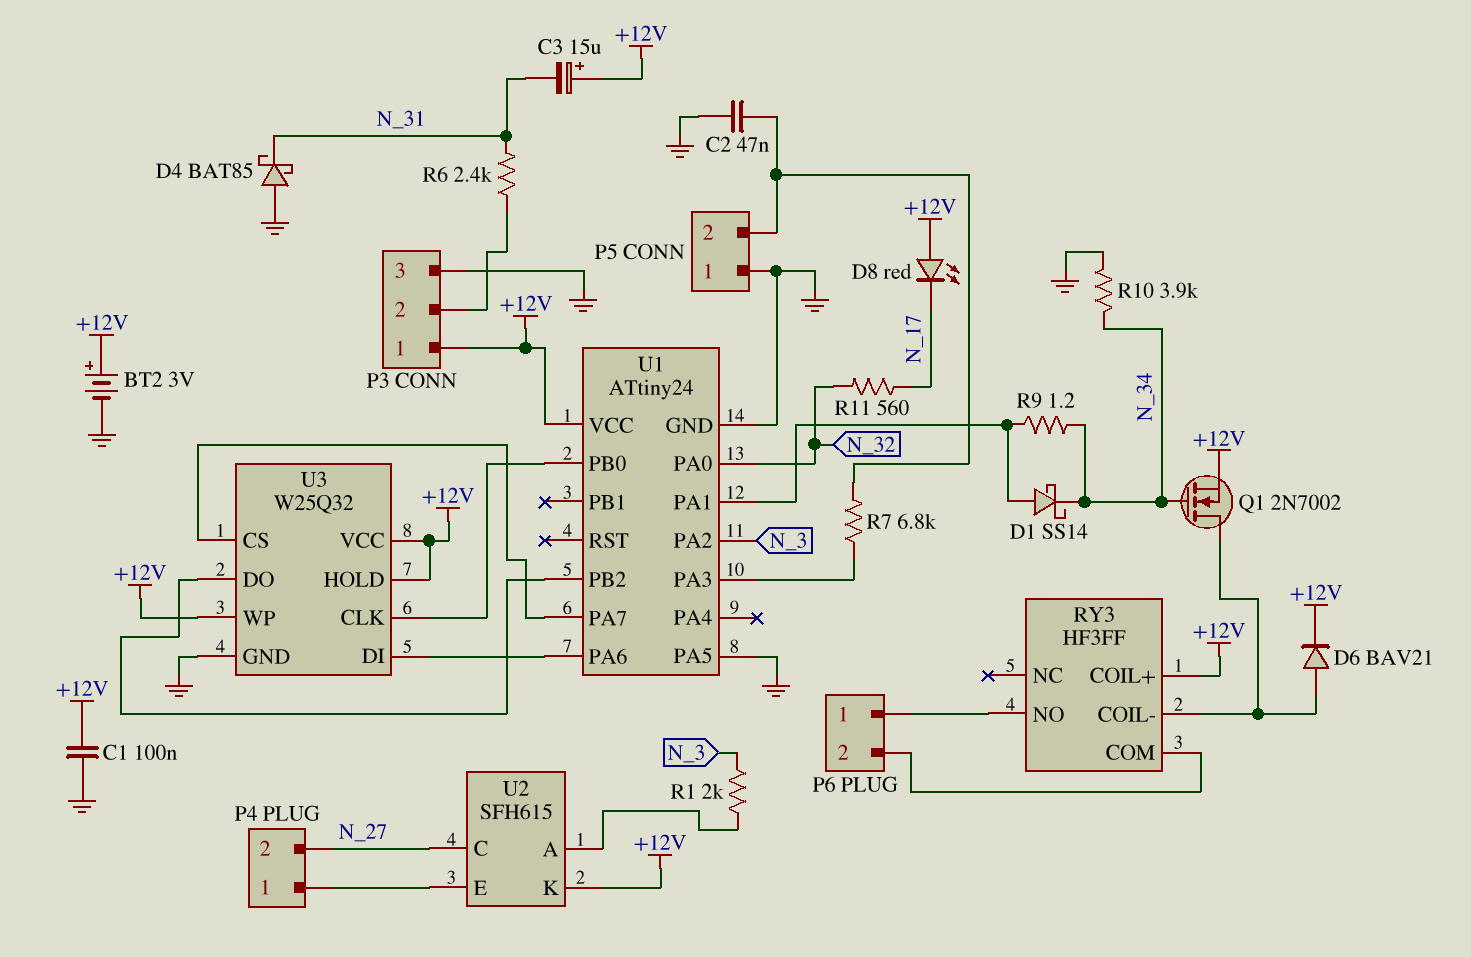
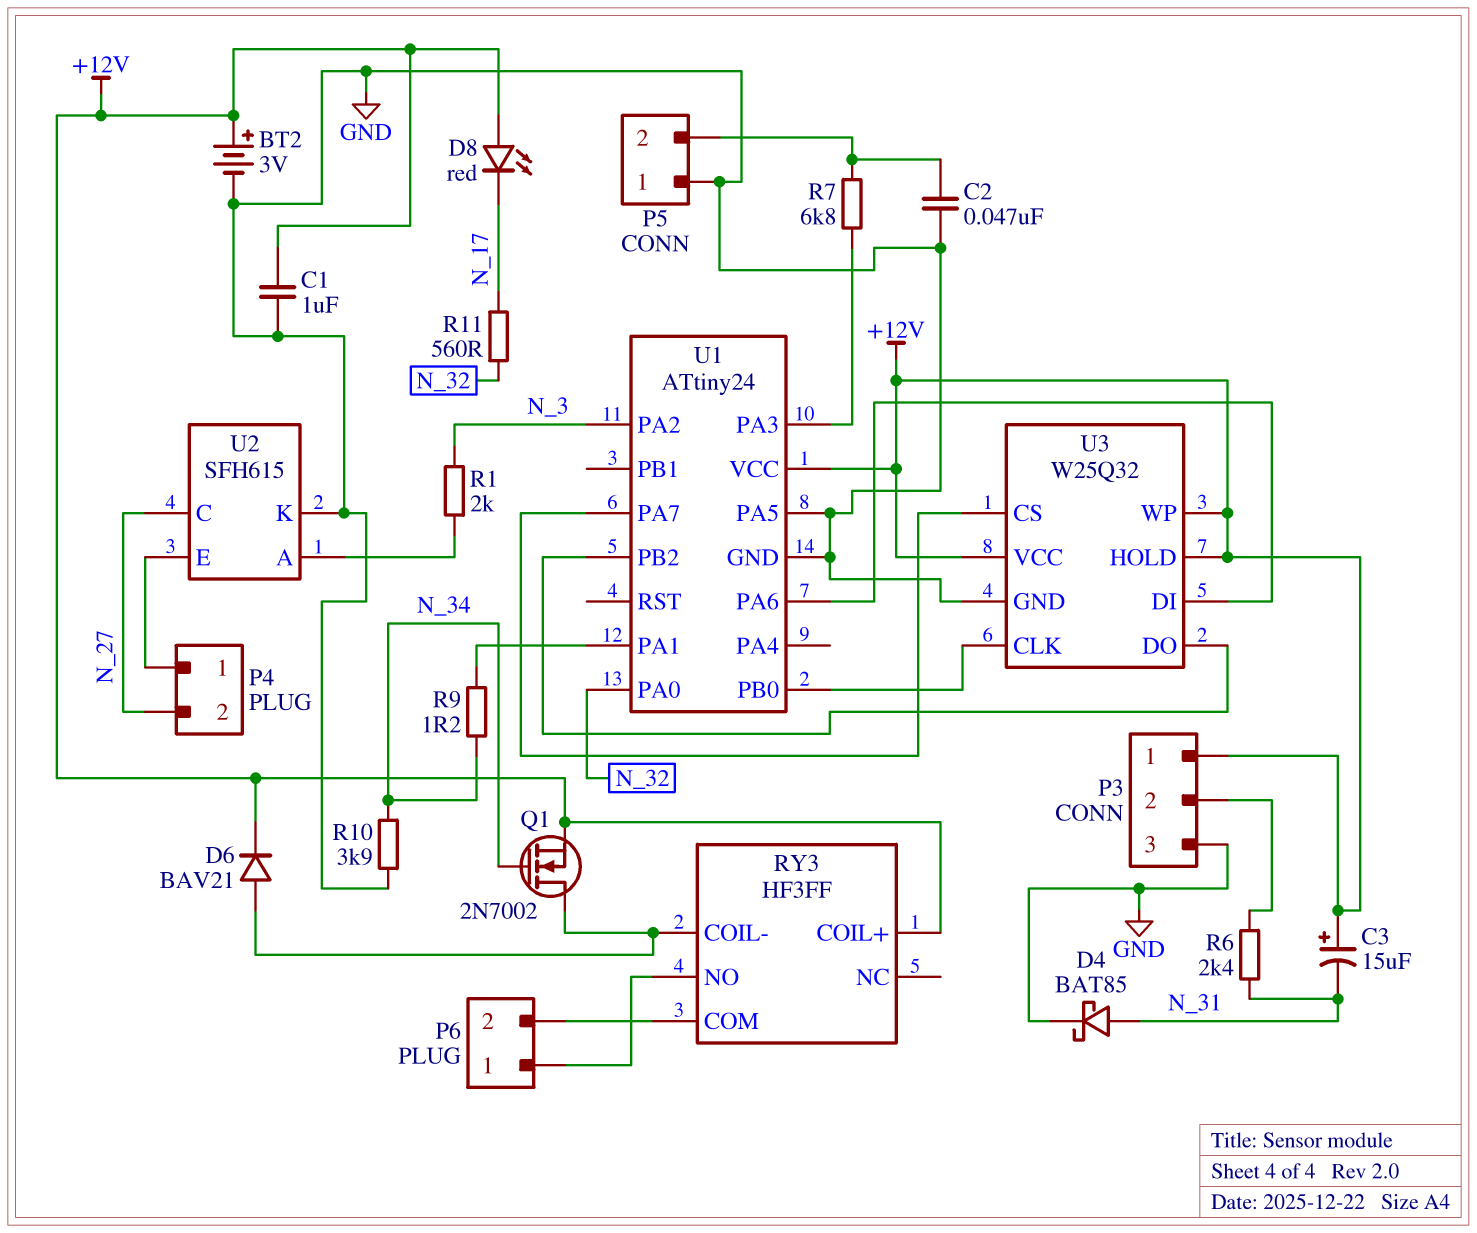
C1: 100nF (+12V, GND) -> 1uF (+12V, GND)
D1: schottky SS14 (A U1/PA1, K N_34) -> none
D4: schottky BAT85 (A GND, K N_31) -> schottky BAT85 (A N_31, K GND)
U2 pin K: +12V -> GND

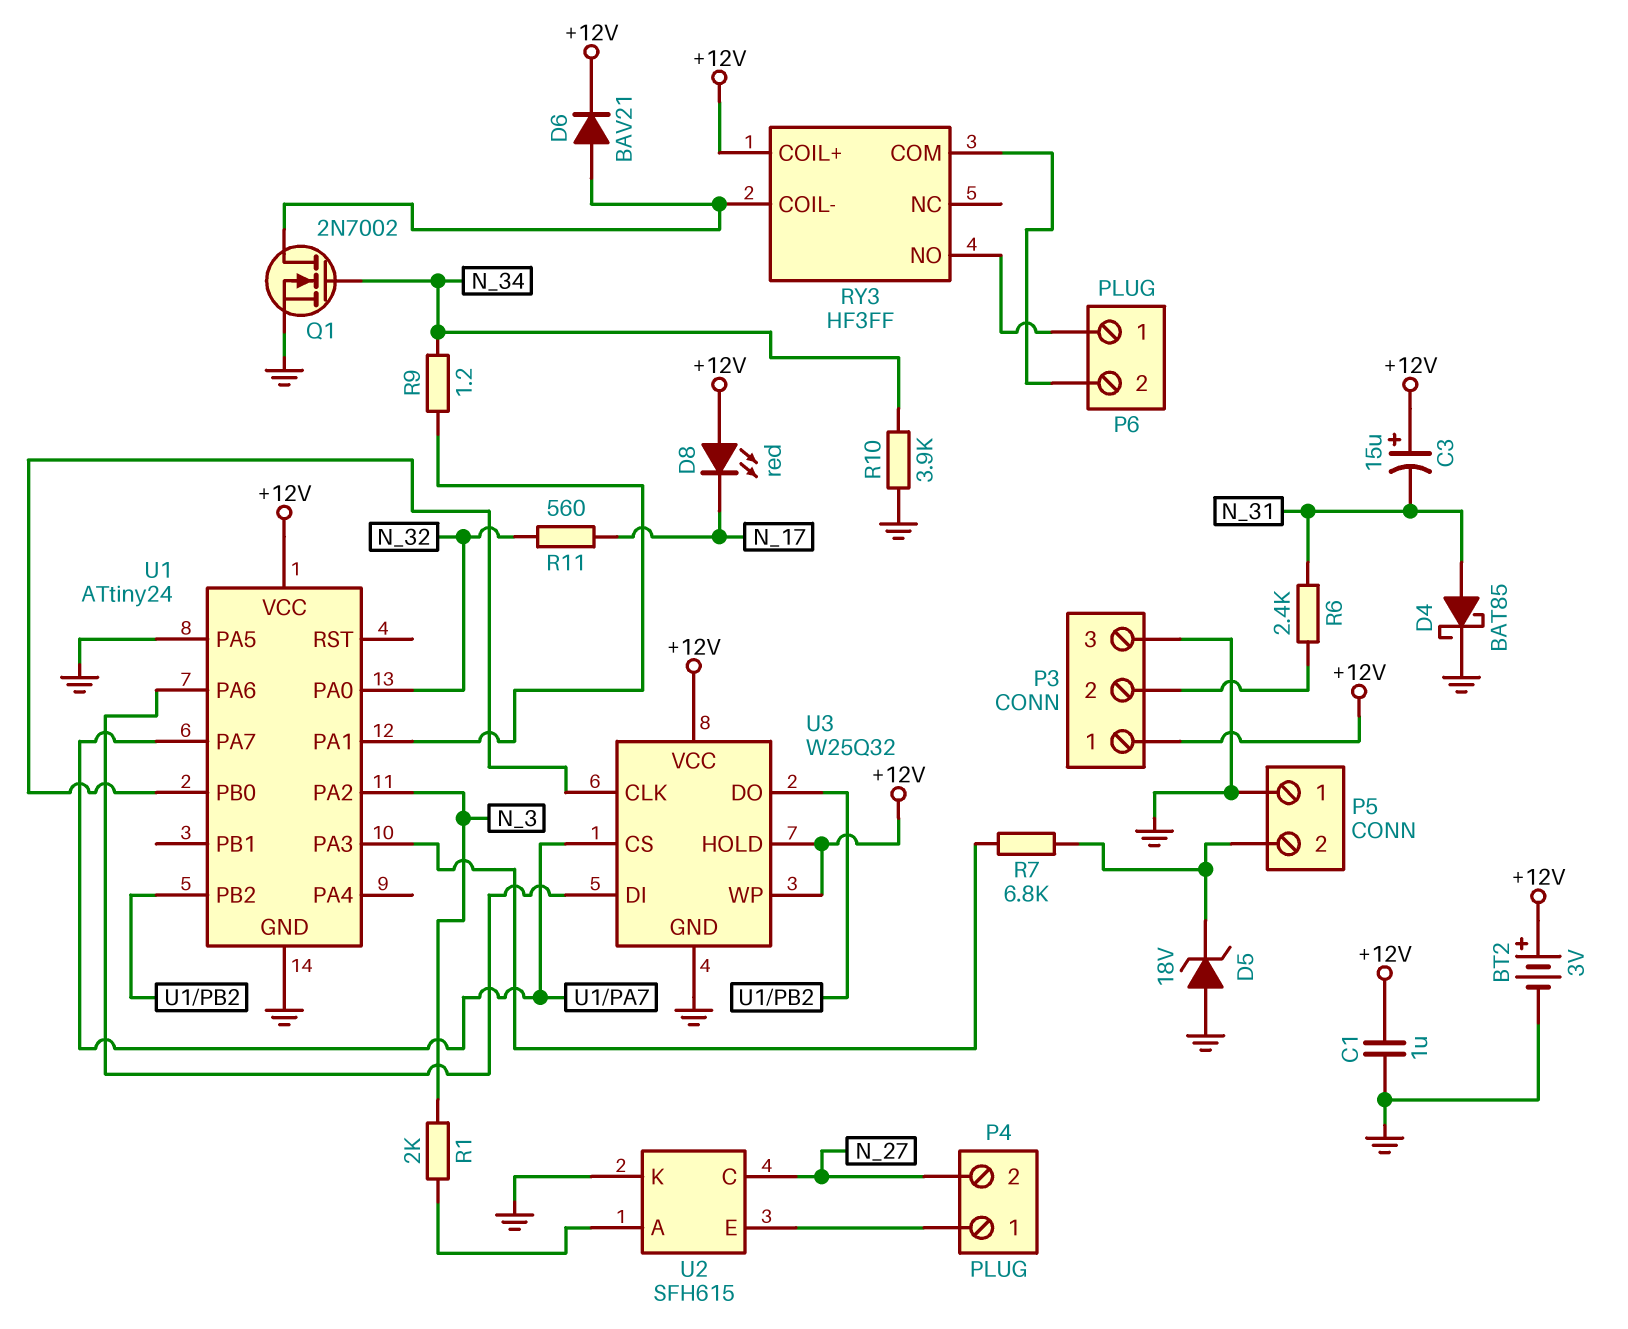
C2: 47nF (GND, P5/2) -> none
D5: none -> zener 18V (A GND, K P5/2)
Q1: NMOS 2N7002 (G N_34, D RY3/COIL-, S +12V) -> NMOS 2N7002 (G N_34, D RY3/COIL-, S GND)

